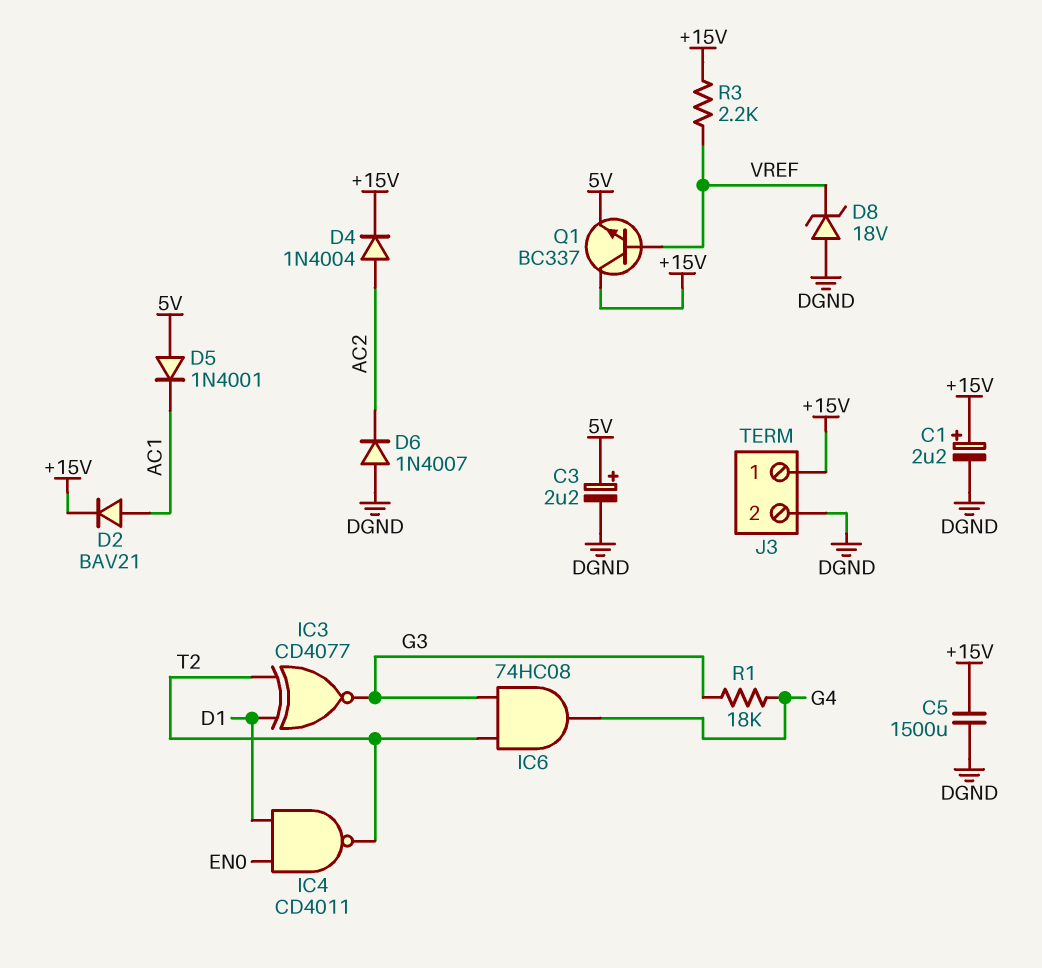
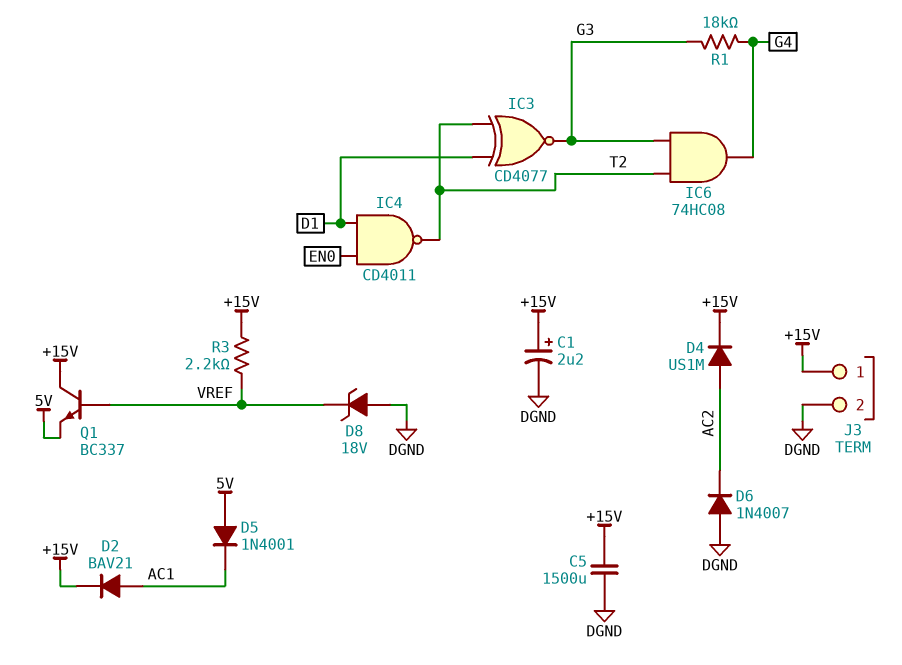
C3: 2.2uF (plus 5V, minus DGND) -> none
D4: diode 1N4004 (A AC2, K +15V) -> diode US1M (A AC2, K +15V)

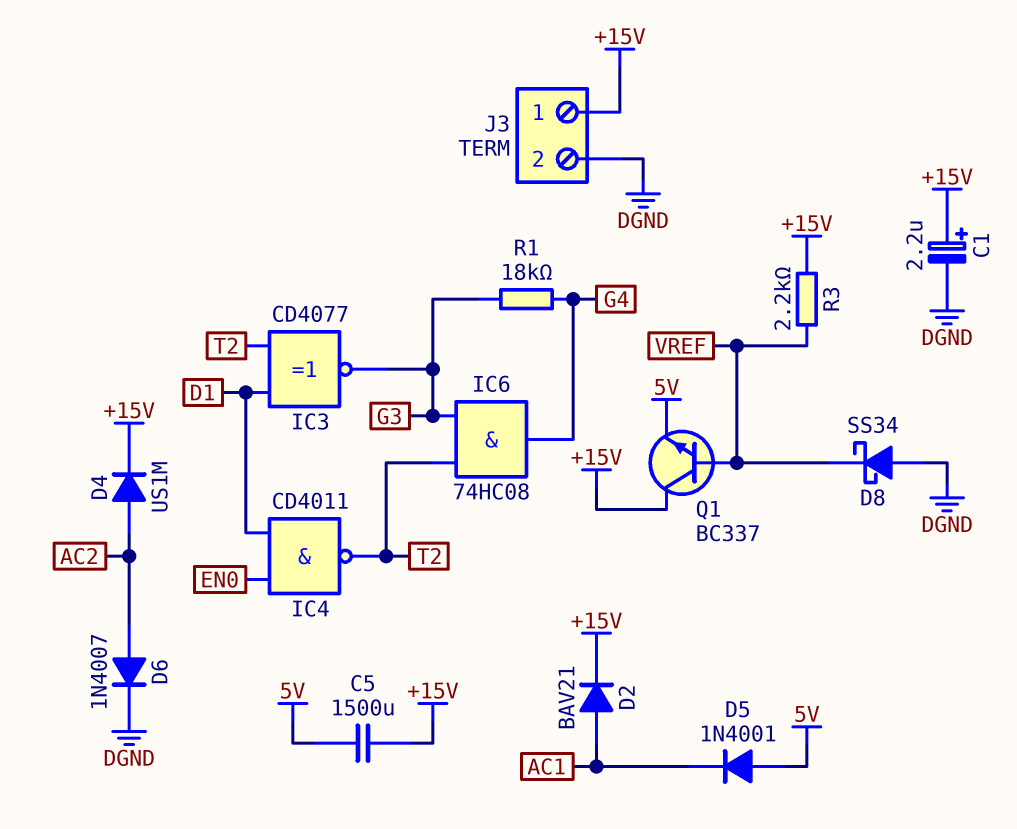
C5: 1500uF (+15V, DGND) -> 1500uF (+15V, 5V)
D6: diode 1N4007 (A DGND, K AC2) -> diode 1N4007 (A AC2, K DGND)
D8: zener 18V (A DGND, K VREF) -> schottky SS34 (A DGND, K VREF)

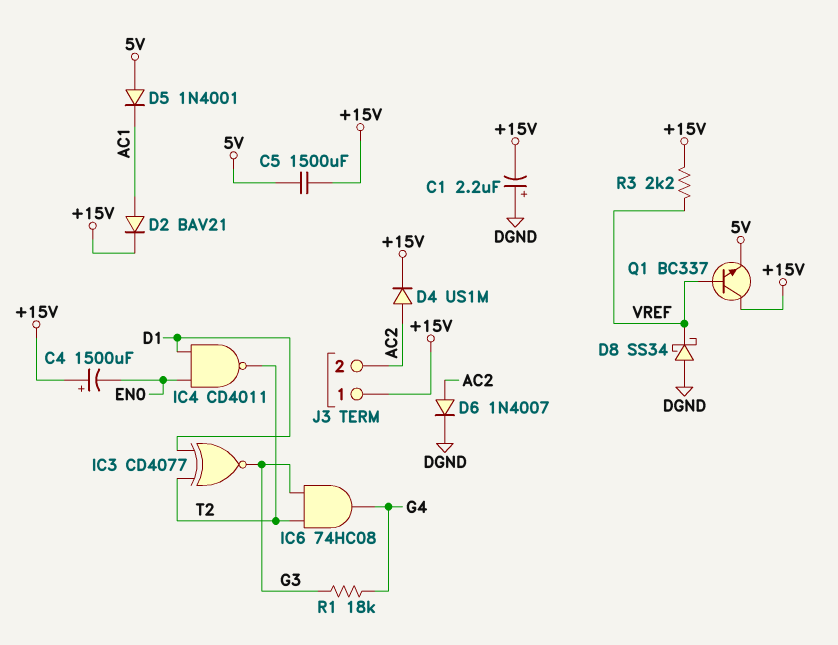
C1: 2.2uF (plus +15V, minus DGND) -> 2.2uF (plus DGND, minus +15V)
C4: none -> 1500uF (plus +15V, minus EN0)
J3 pin 2: DGND -> AC2

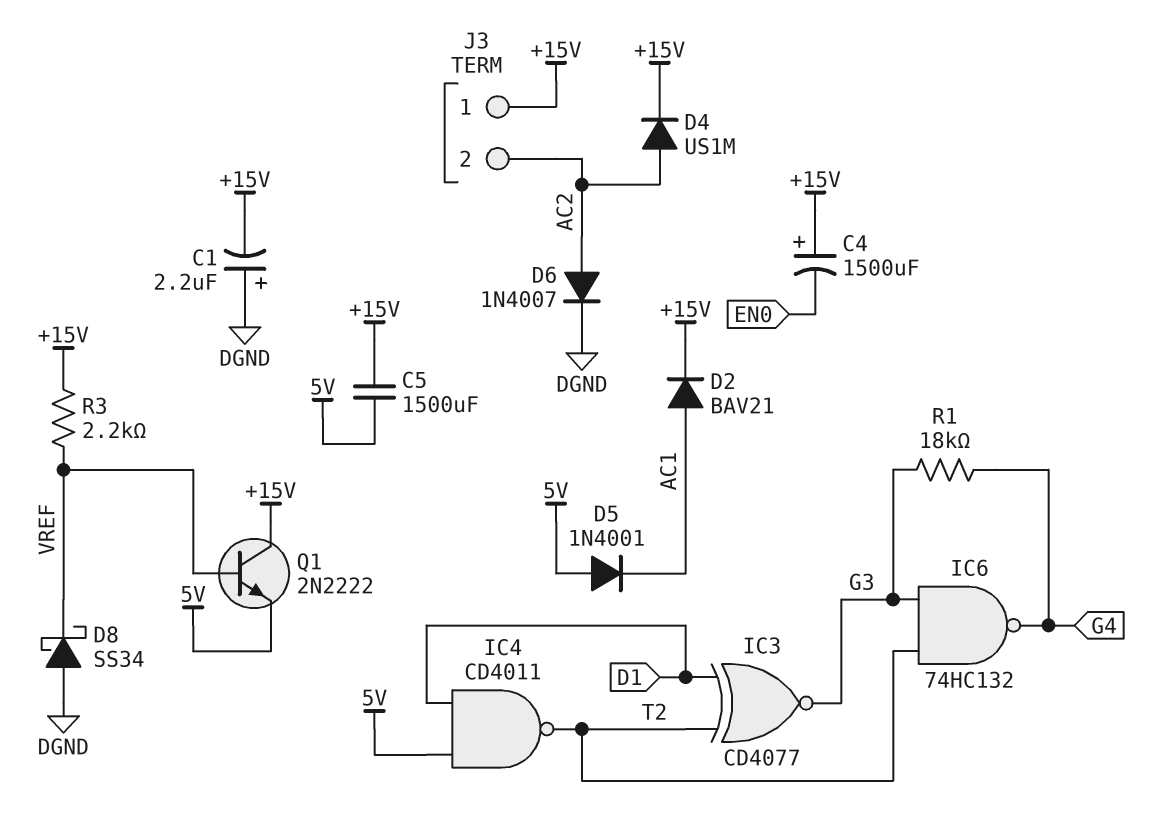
IC4: NAND CD4011 (in D1, in EN0, out T2) -> NAND CD4011 (in 5V, in D1, out T2)
IC6: AND 74HC08 (in G3, in T2, out G4) -> NAND 74HC132 (in G3, in T2, out G4)
Q1: NPN BC337 (B VREF, C +15V, E 5V) -> NPN 2N2222 (B VREF, C +15V, E 5V)

